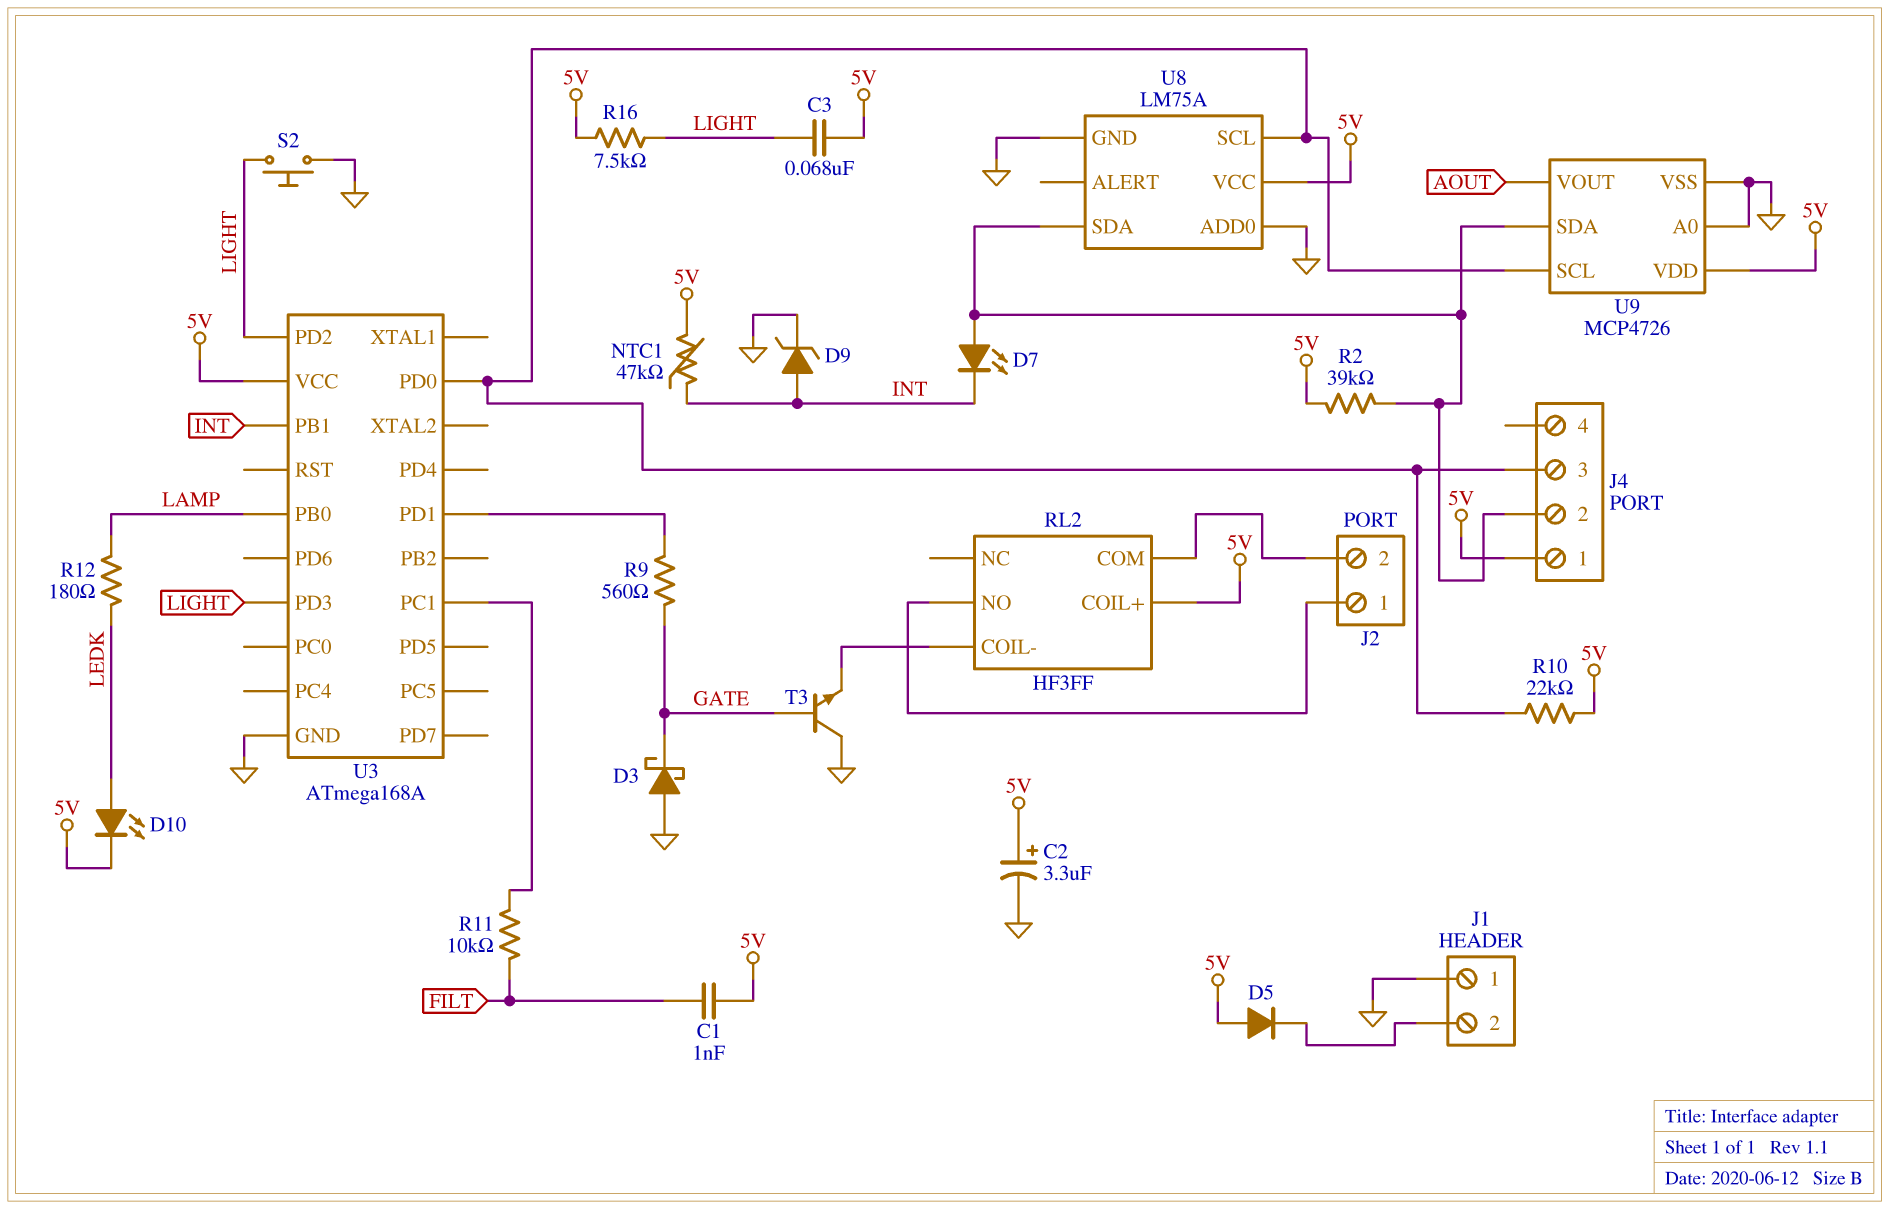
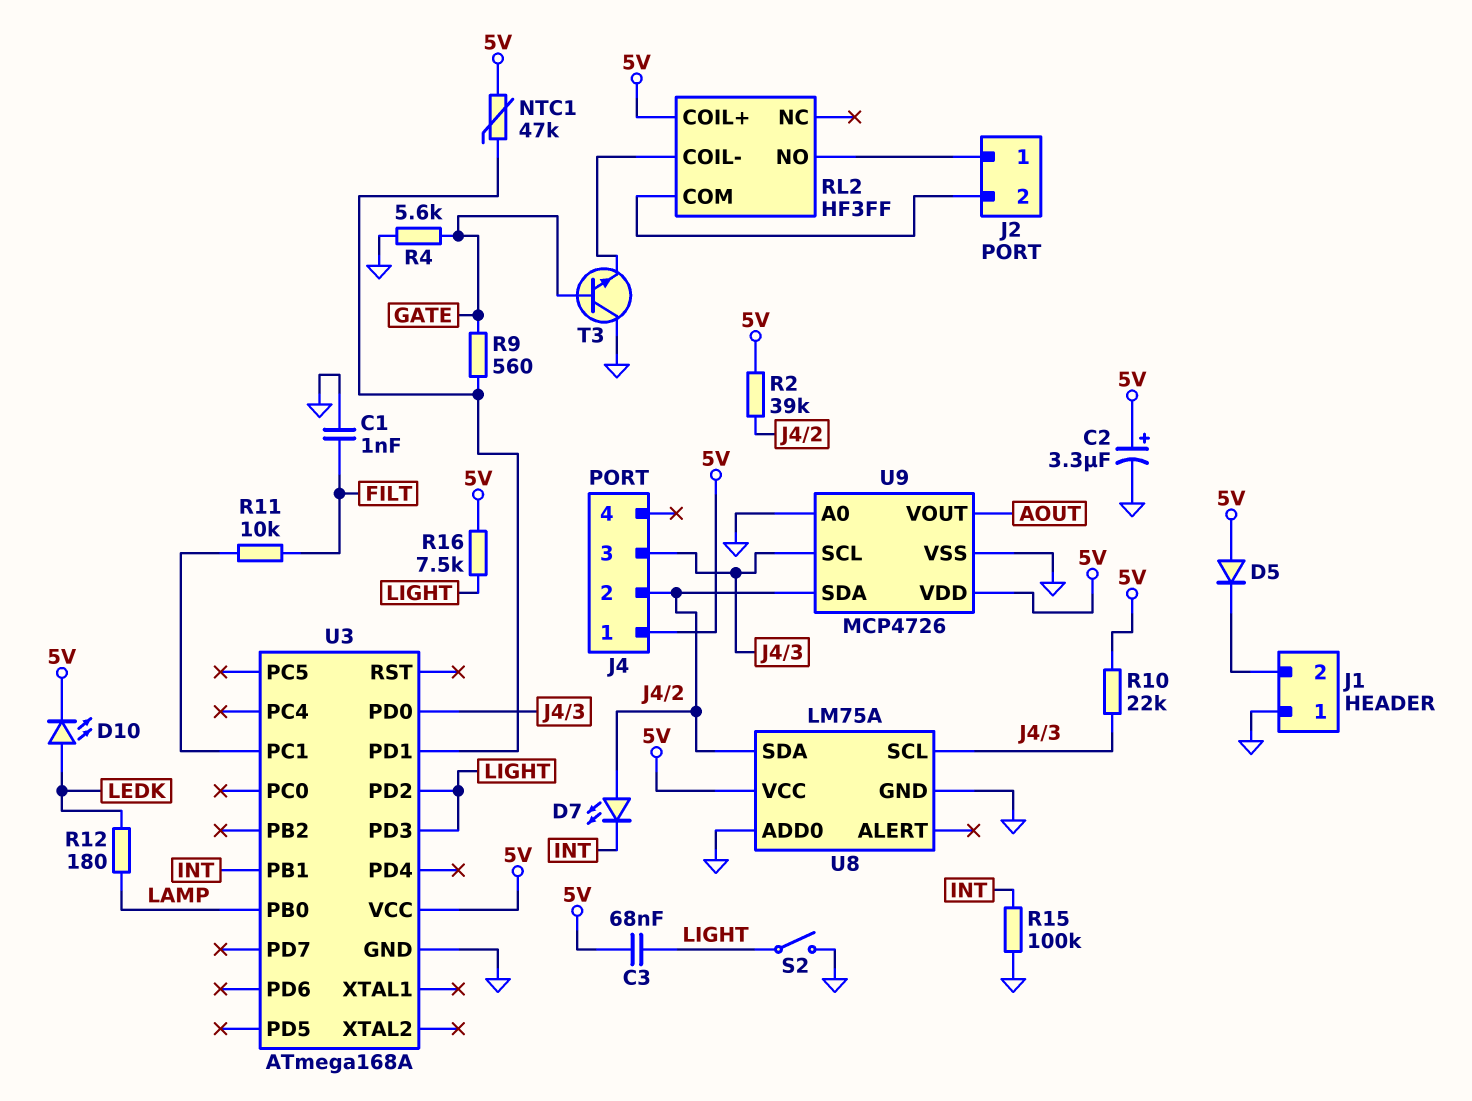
C1: 1nF (5V, FILT) -> 1nF (FILT, GND)
D3: schottky (A GND, K GATE) -> none
D9: zener (A INT, K GND) -> none
NTC1: 47k (5V, INT) -> 47k (5V, U3/PD1)
R4: none -> 5.6k (GATE, GND)
R15: none -> 100k (GND, INT)
S2: button (GND, LIGHT) -> switch (GND, LIGHT)

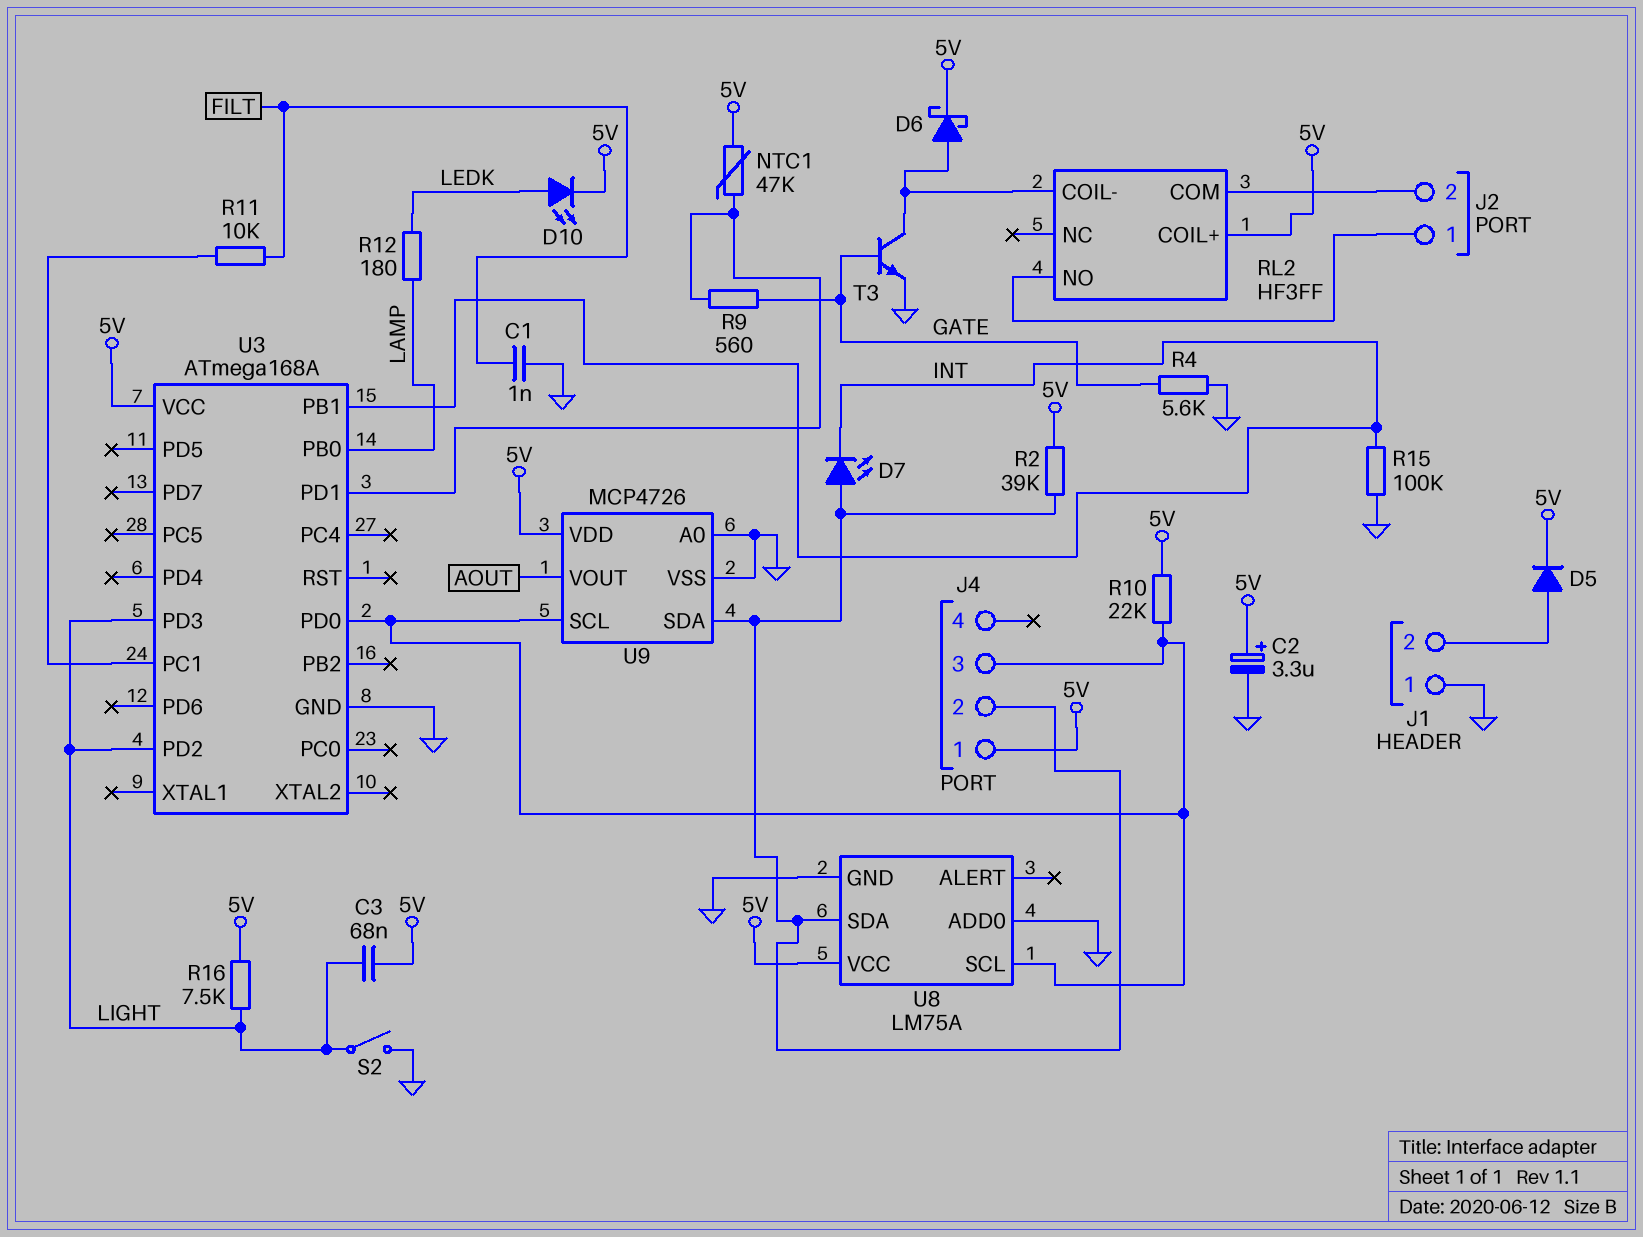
D5: diode (A 5V, K J1/2) -> diode (A J1/2, K 5V)
D6: none -> schottky (A RL2/COIL-, K 5V)
T3: NPN (B GATE, C GND, E RL2/COIL-) -> NPN (B GATE, C RL2/COIL-, E GND)

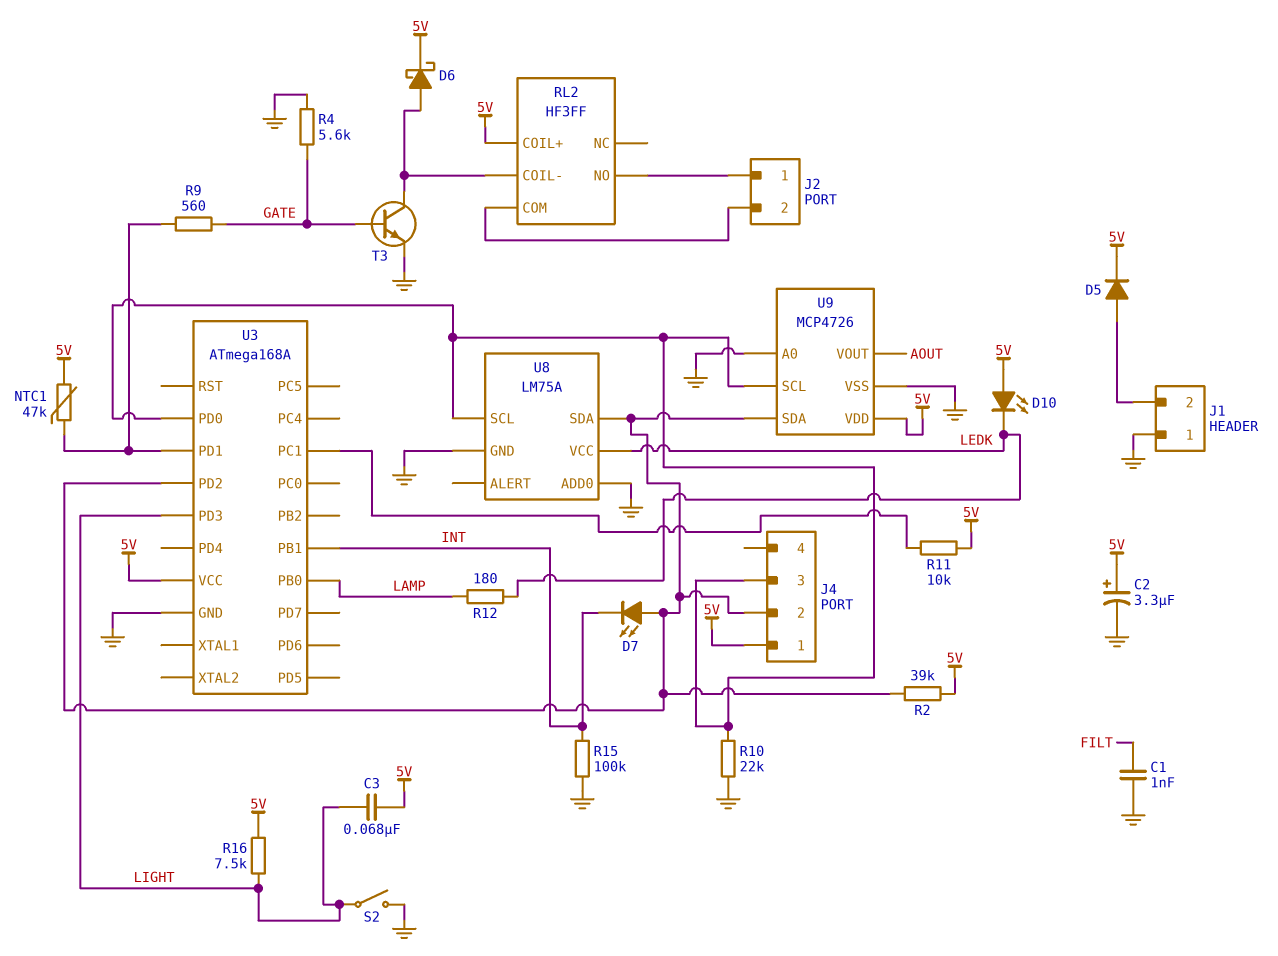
D10: LED (A LEDK, K 5V) -> LED (A 5V, K LEDK)
R10: 22k (5V, J4/3) -> 22k (GND, J4/3)
R11: 10k (FILT, U3/PC1) -> 10k (5V, U3/PC1)
U3 pin PD2: LIGHT -> J4/2
U8 pin VCC: 5V -> LEDK

